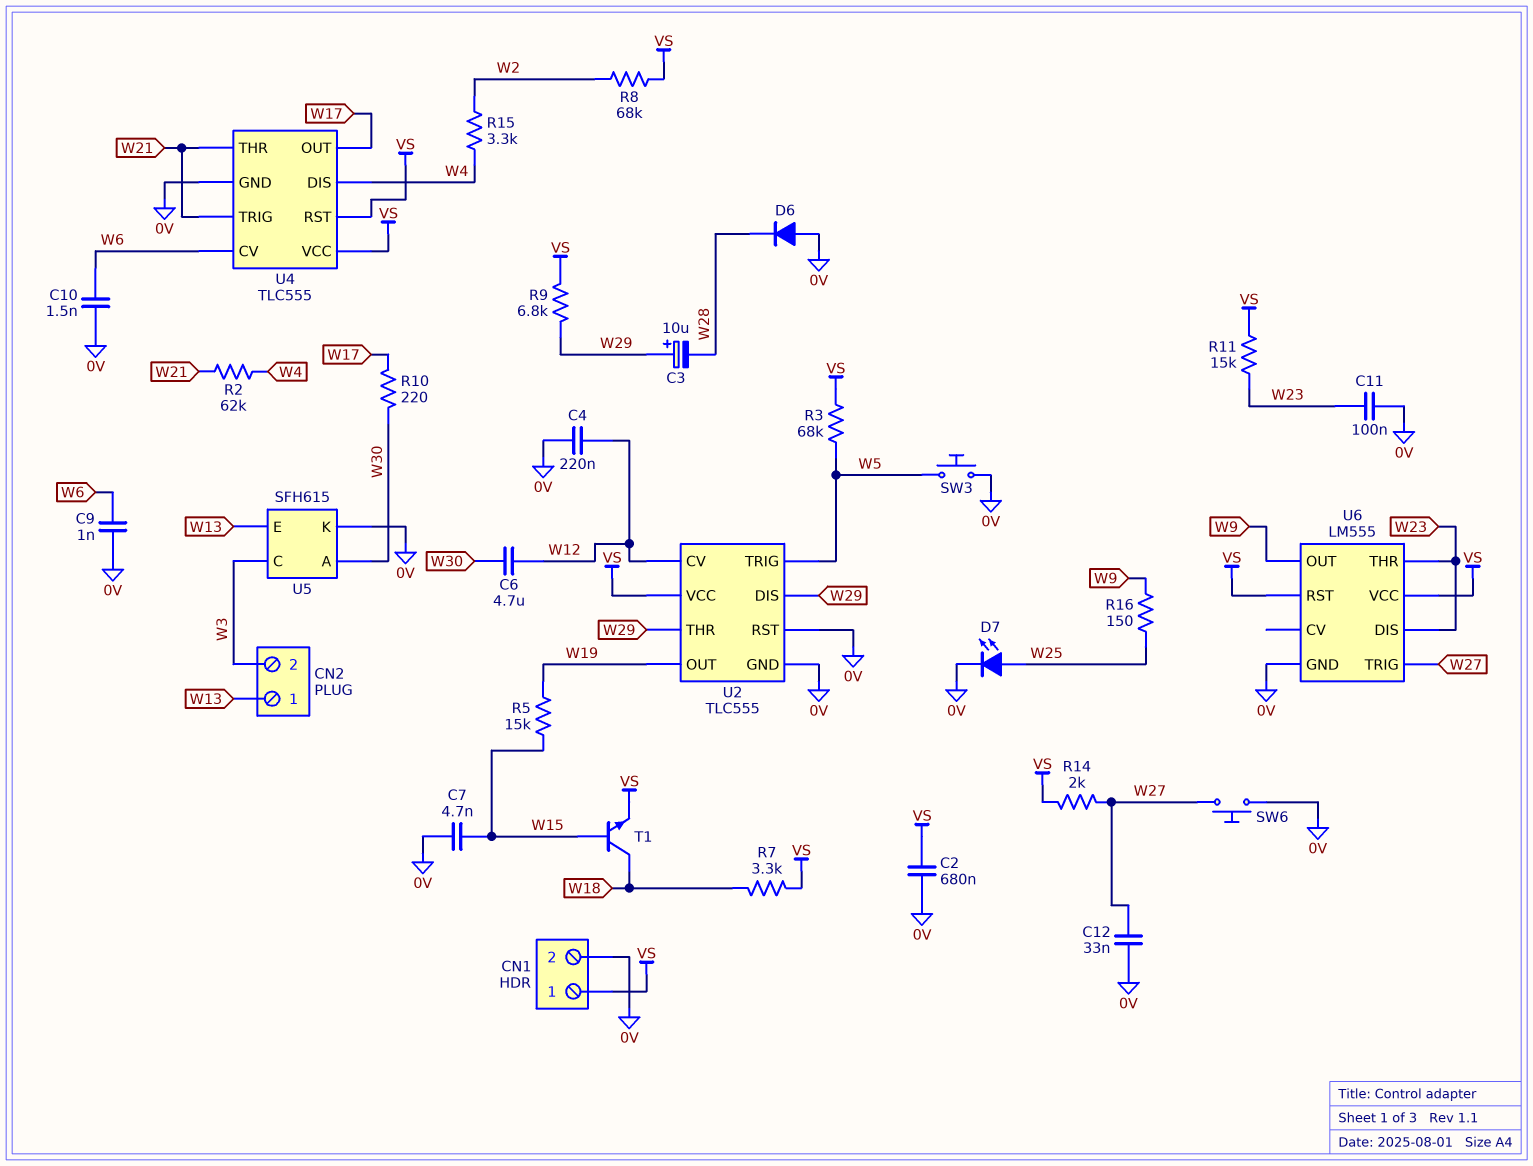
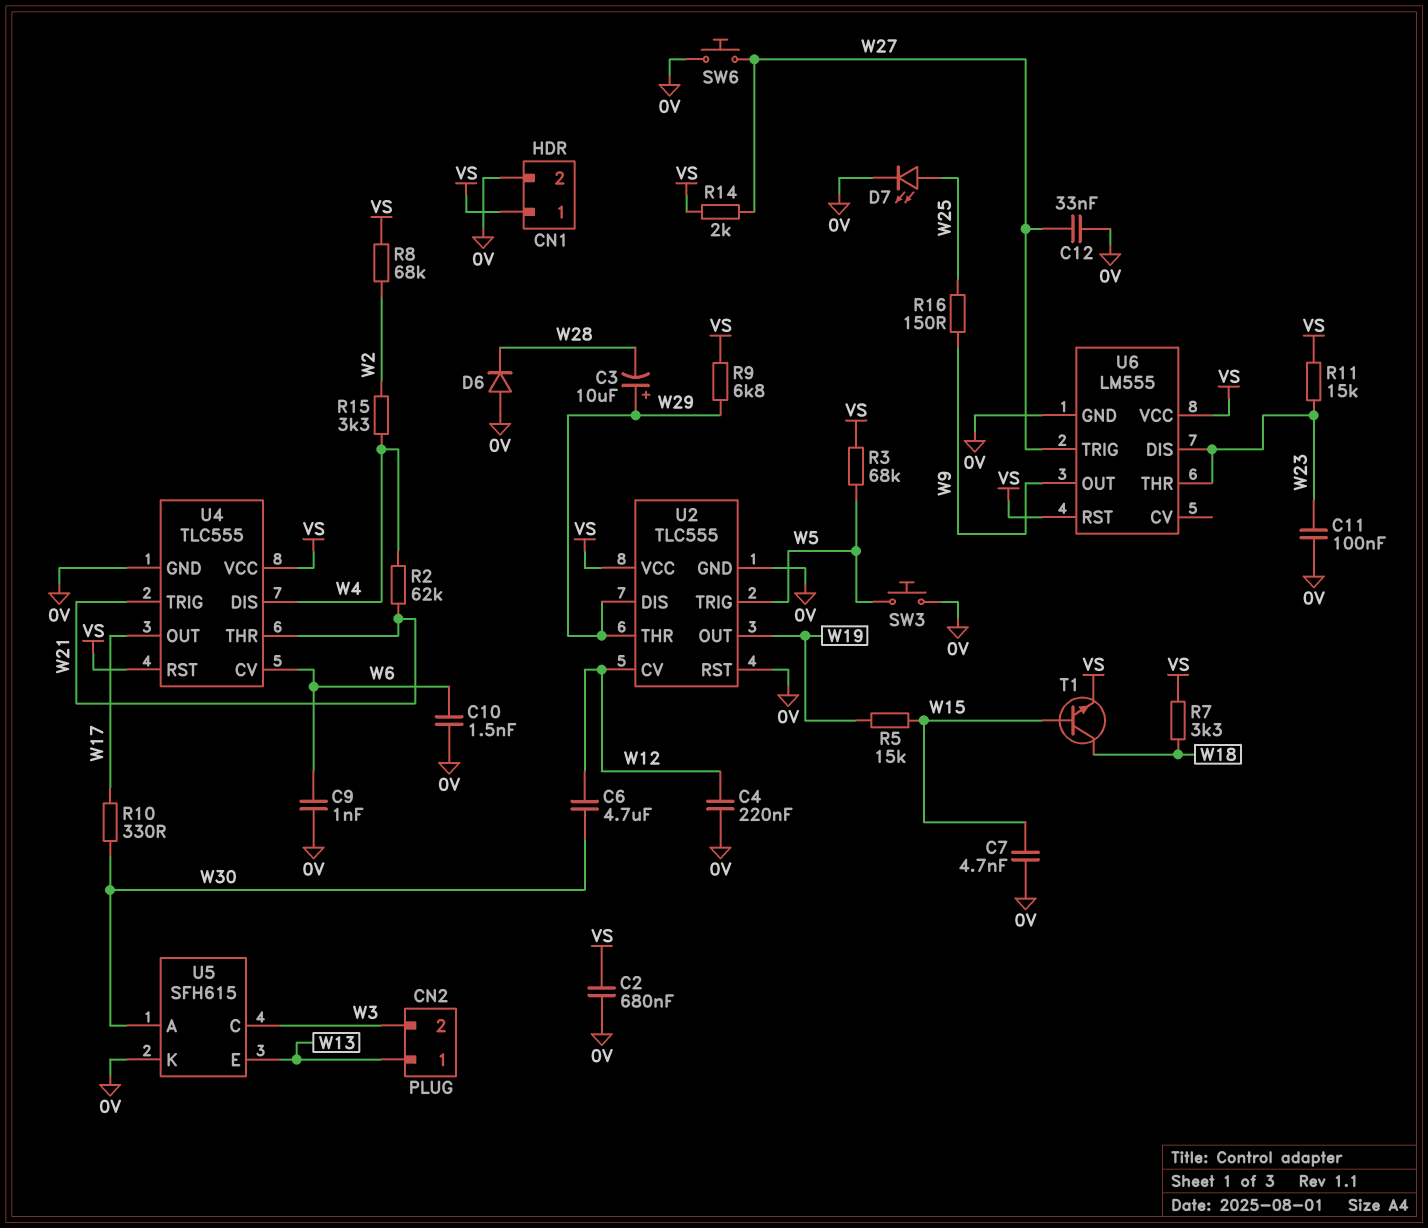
R10: 220 (W17, W30) -> 330 (W17, W30)

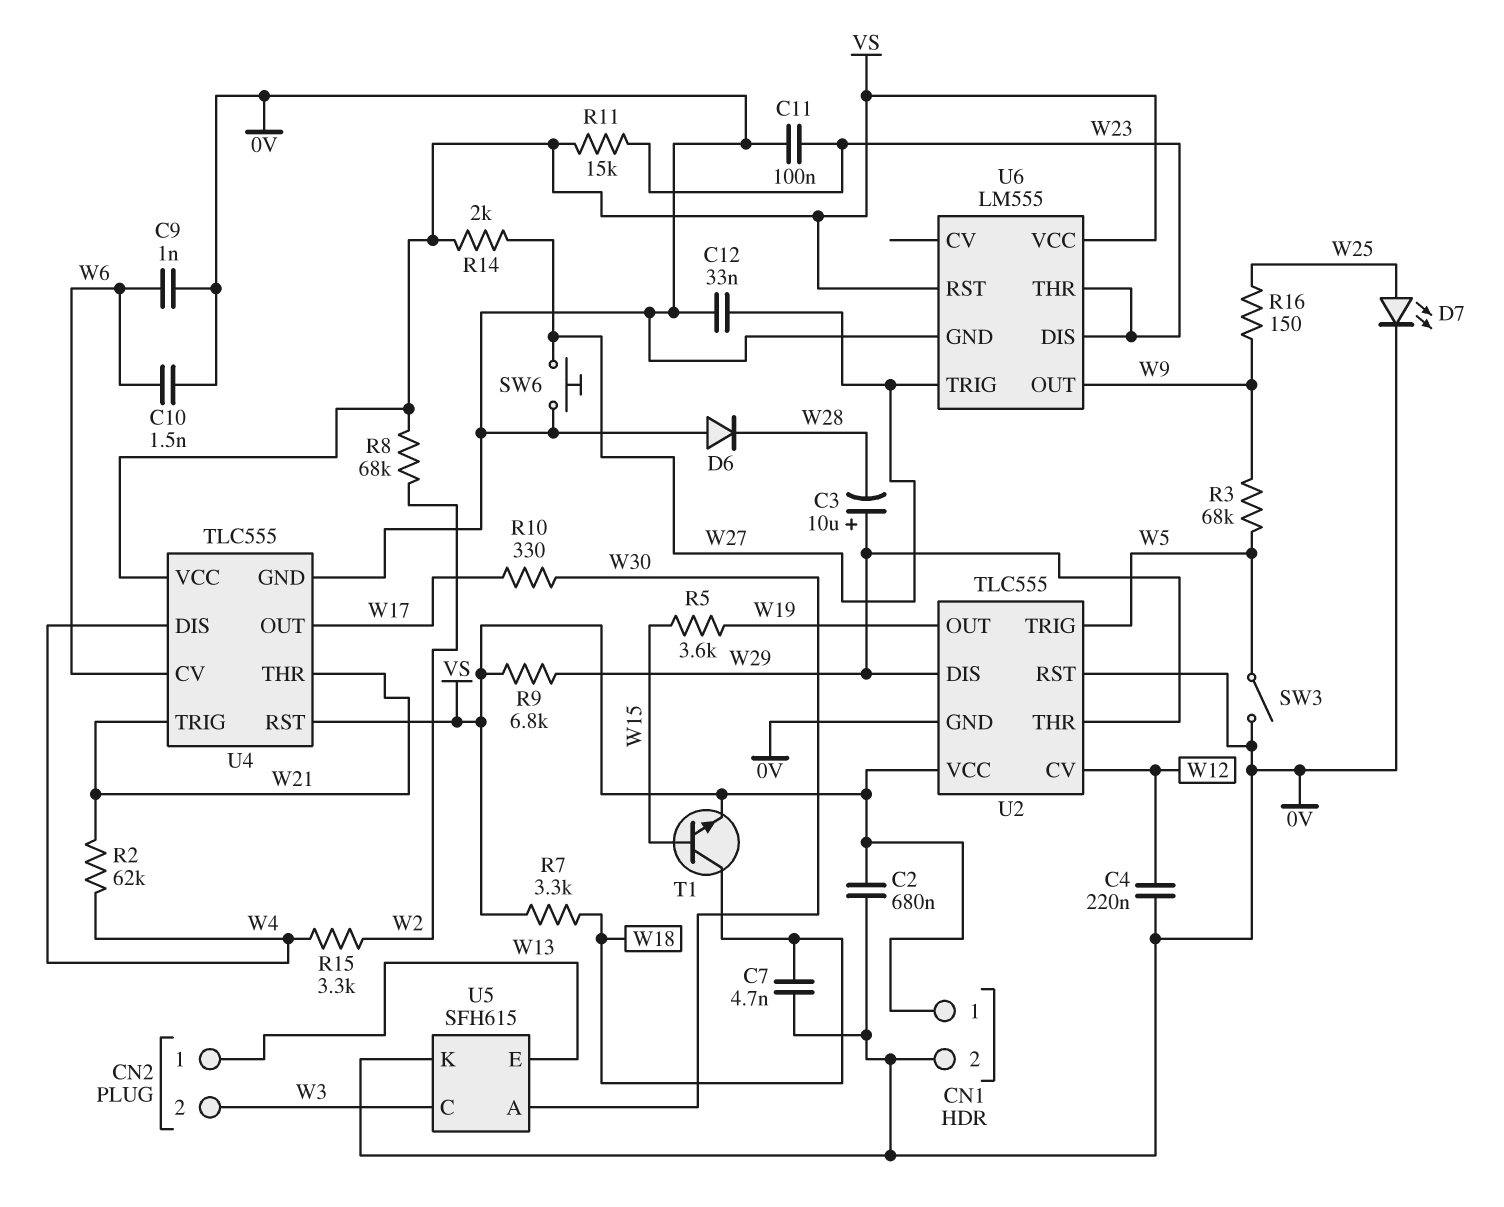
C6: 4.7uF (W12, W30) -> none
C7: 4.7nF (0V, W15) -> 4.7nF (0V, W18)
R3: 68k (VS, W5) -> 68k (W5, W9)
R5: 15k (W15, W19) -> 3.6k (W15, W19)
SW3: button (0V, W5) -> switch (0V, W5)

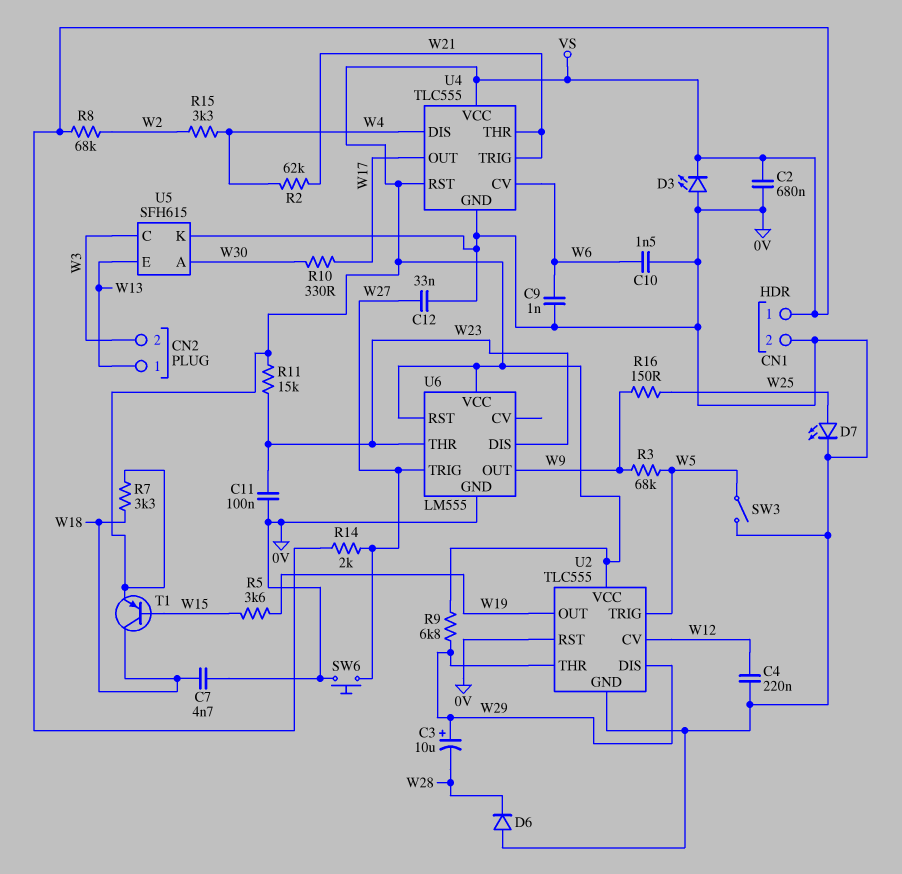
D3: none -> LED (A 0V, K VS)
T1: NPN (B W15, C W18, E VS) -> PNP (B W15, C W18, E VS)

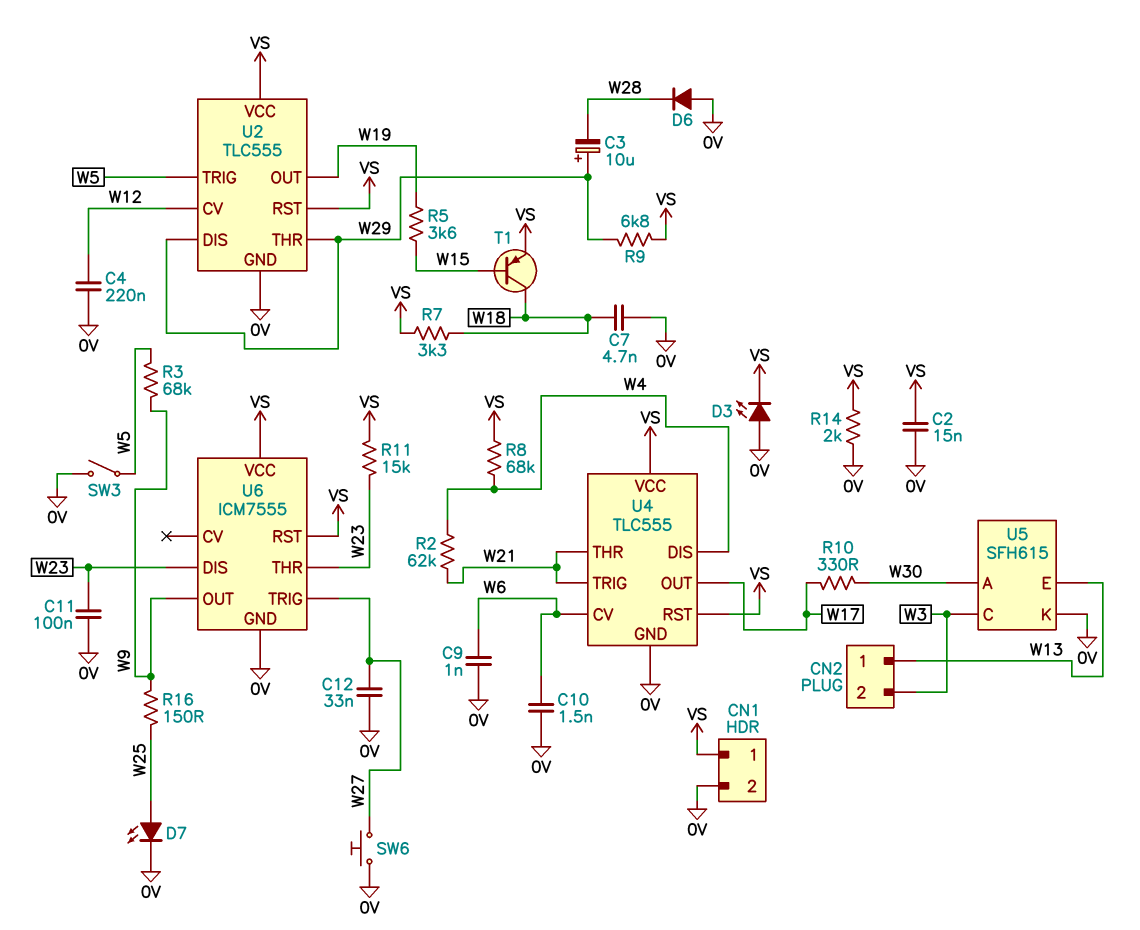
C2: 680nF (0V, VS) -> 15nF (0V, VS)
R8: 68k (VS, W2) -> 68k (VS, W4)
R14: 2k (VS, W27) -> 2k (0V, VS)
R15: 3.3k (W2, W4) -> none
U2 pin RST: 0V -> VS
U6: LM555 -> ICM7555

